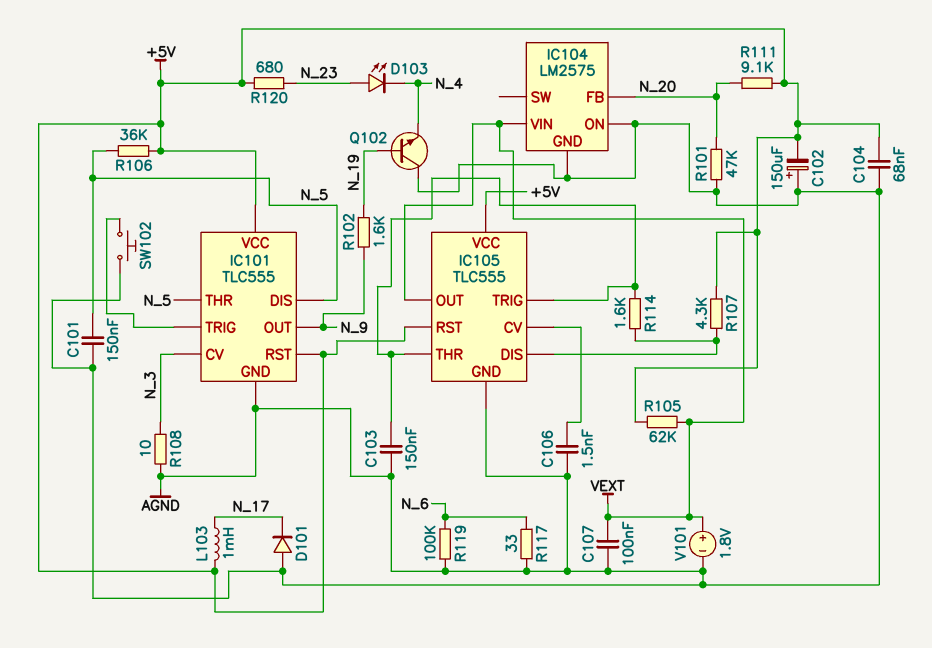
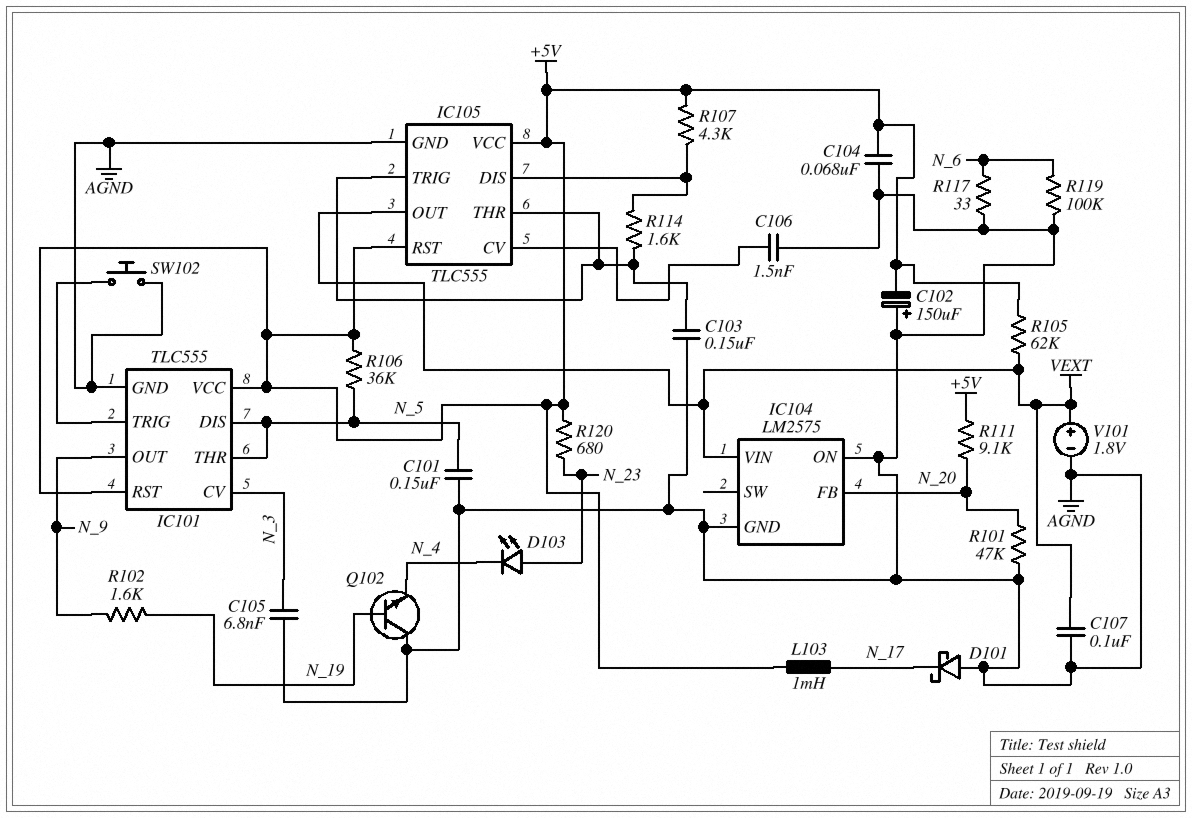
C105: none -> 6.8nF (AGND, N_3)
D101: diode (A AGND, K N_17) -> schottky (A AGND, K N_17)
R108: 10 (AGND, N_3) -> none

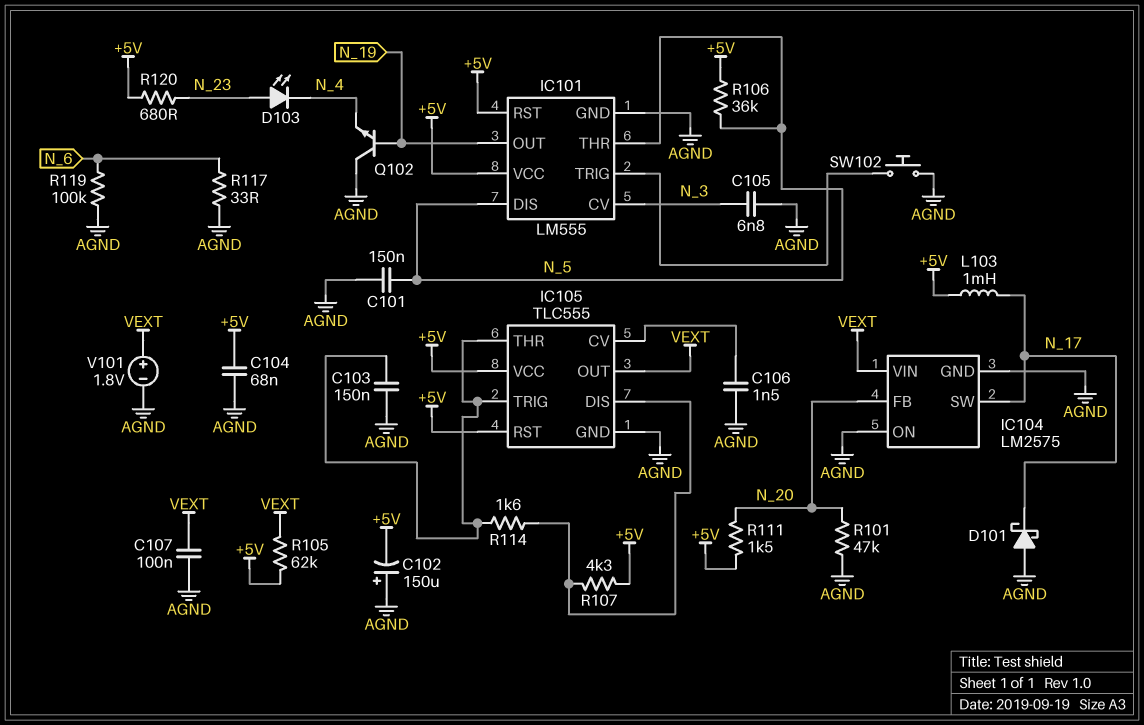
IC101: TLC555 -> LM555
IC101 pin OUT: N_9 -> N_19
IC104 pin SW: none -> N_17
R102: 1.6k (N_9, N_19) -> none
R111: 9.1k (+5V, N_20) -> 1.5k (+5V, N_20)

